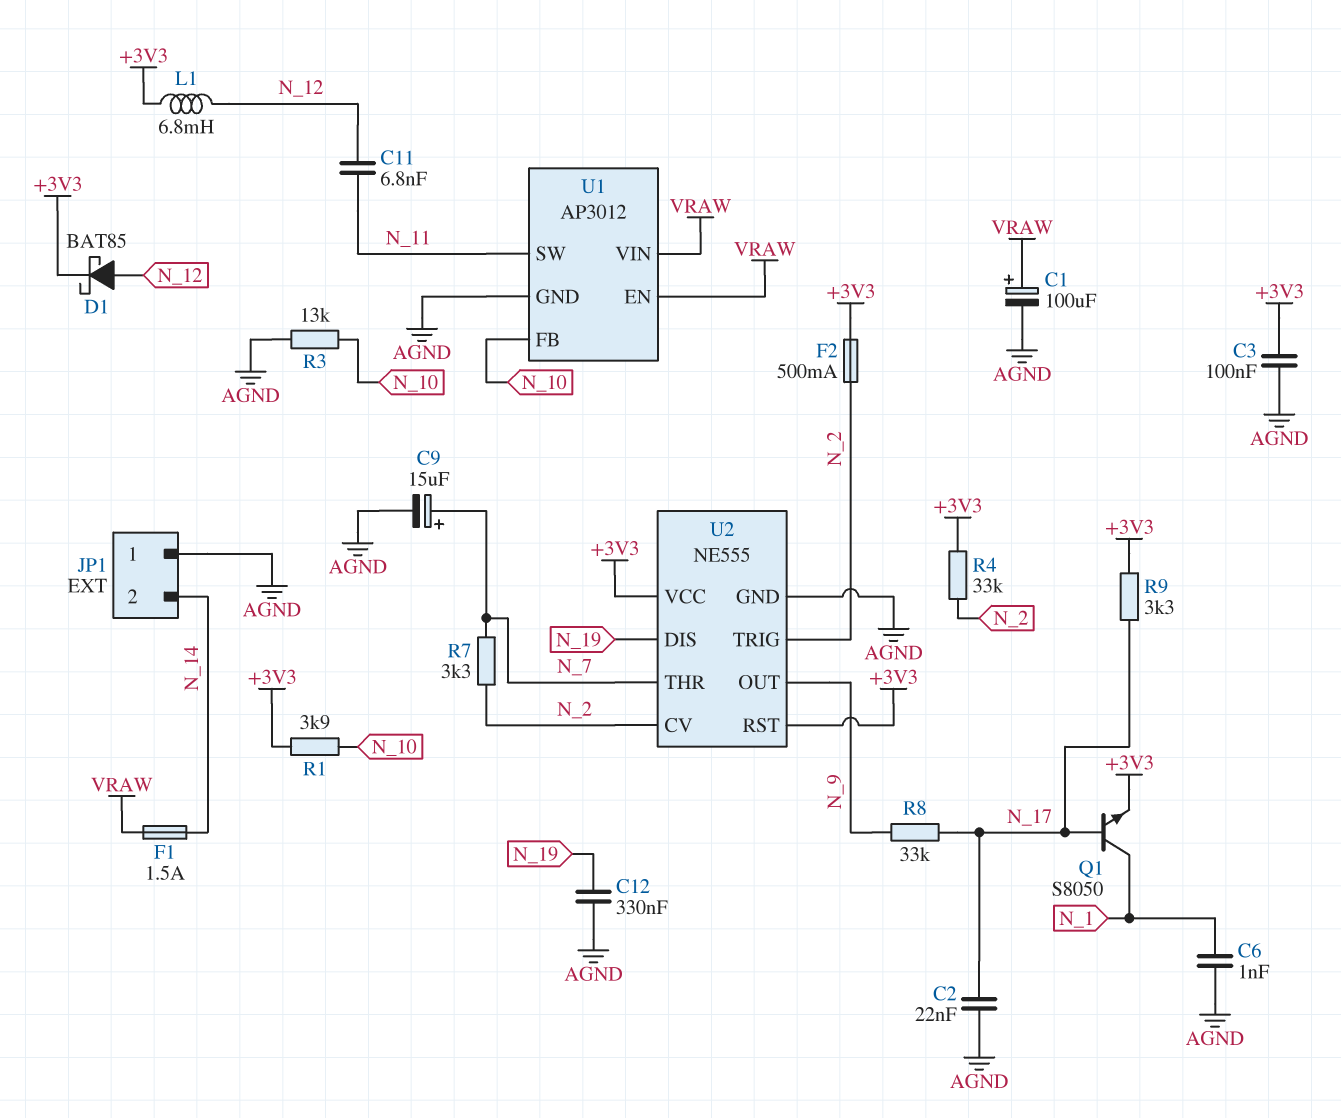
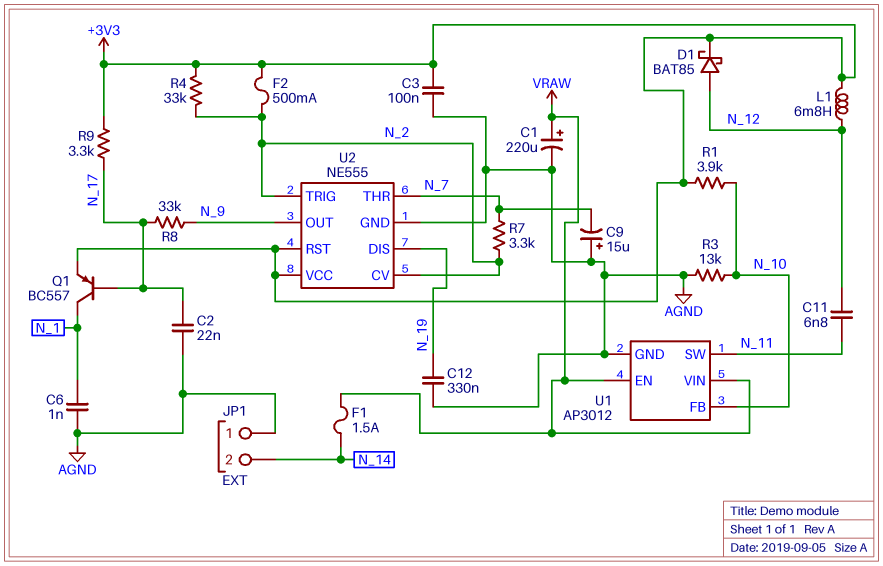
C1: 100uF (plus VRAW, minus AGND) -> 220uF (plus VRAW, minus AGND)
C9: 15uF (plus N_7, minus AGND) -> 15uF (plus AGND, minus N_7)
Q1: NPN S8050 (B N_17, C N_1, E +3V3) -> PNP BC557 (B N_17, C N_1, E +3V3)

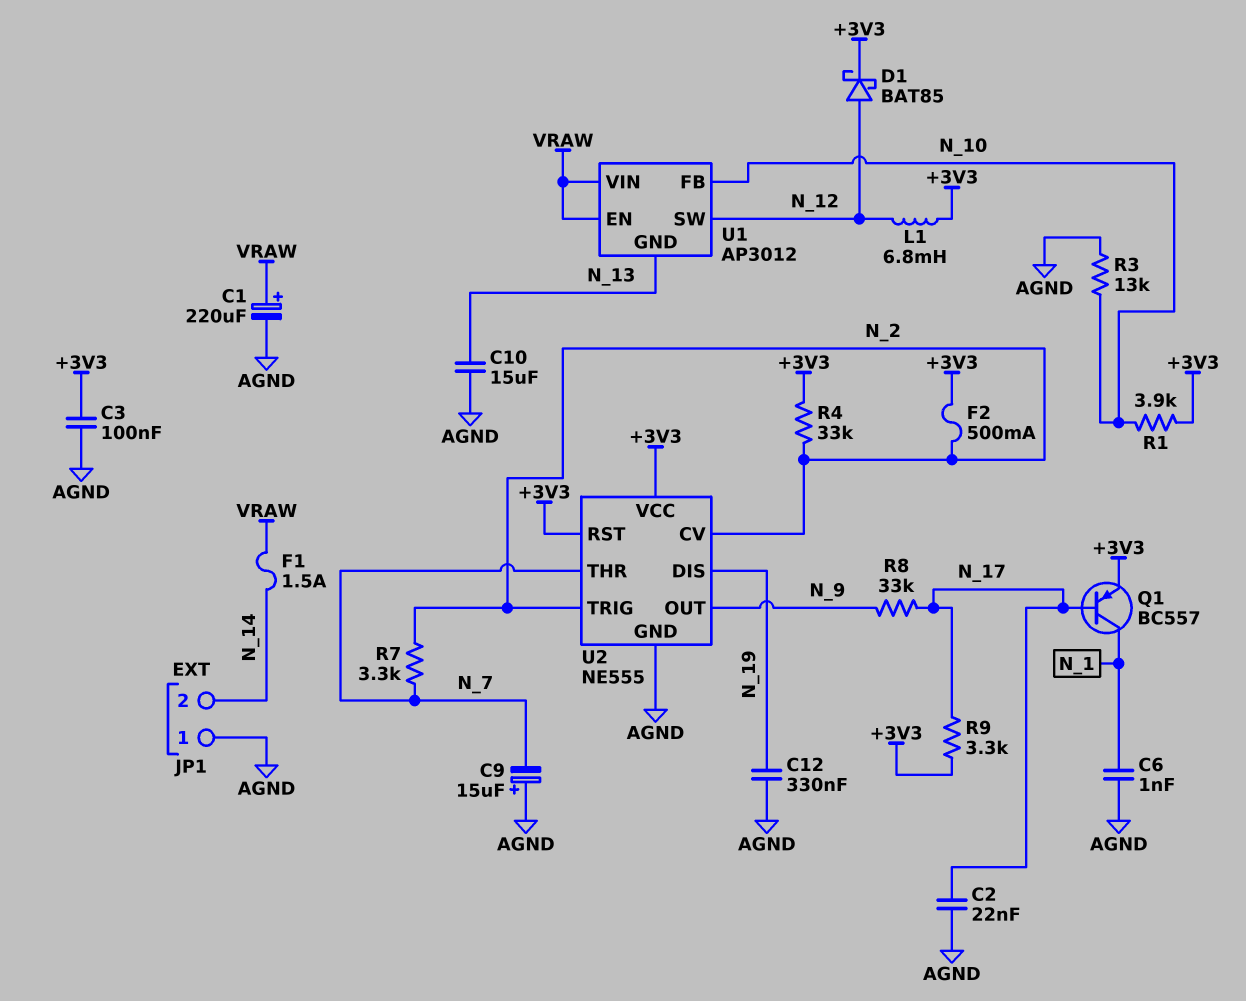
C10: none -> 15uF (AGND, N_13)
C11: 6.8nF (N_11, N_12) -> none
U1 pin GND: AGND -> N_13
U1 pin SW: N_11 -> N_12

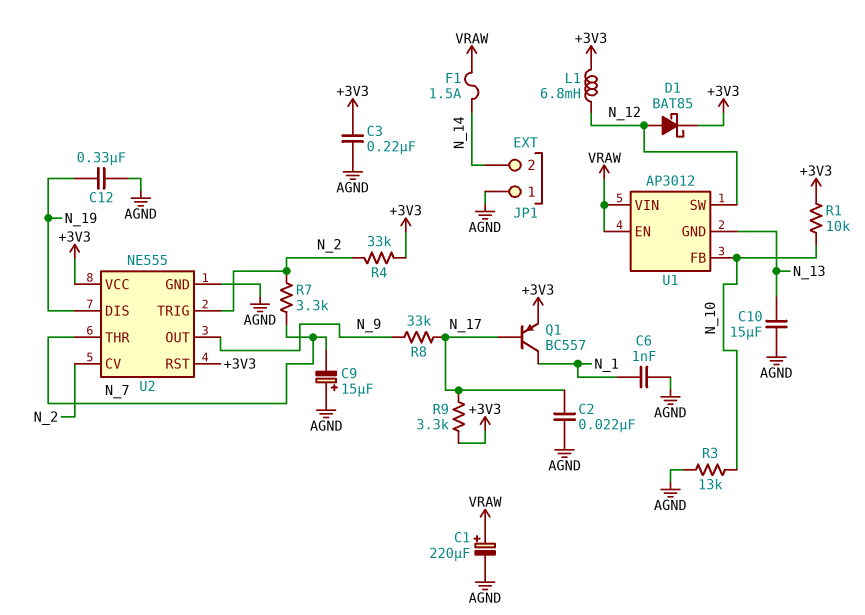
C3: 100nF (+3V3, AGND) -> 220nF (+3V3, AGND)
F2: 500mA (+3V3, N_2) -> none
R1: 3.9k (+3V3, N_10) -> 10k (+3V3, N_10)

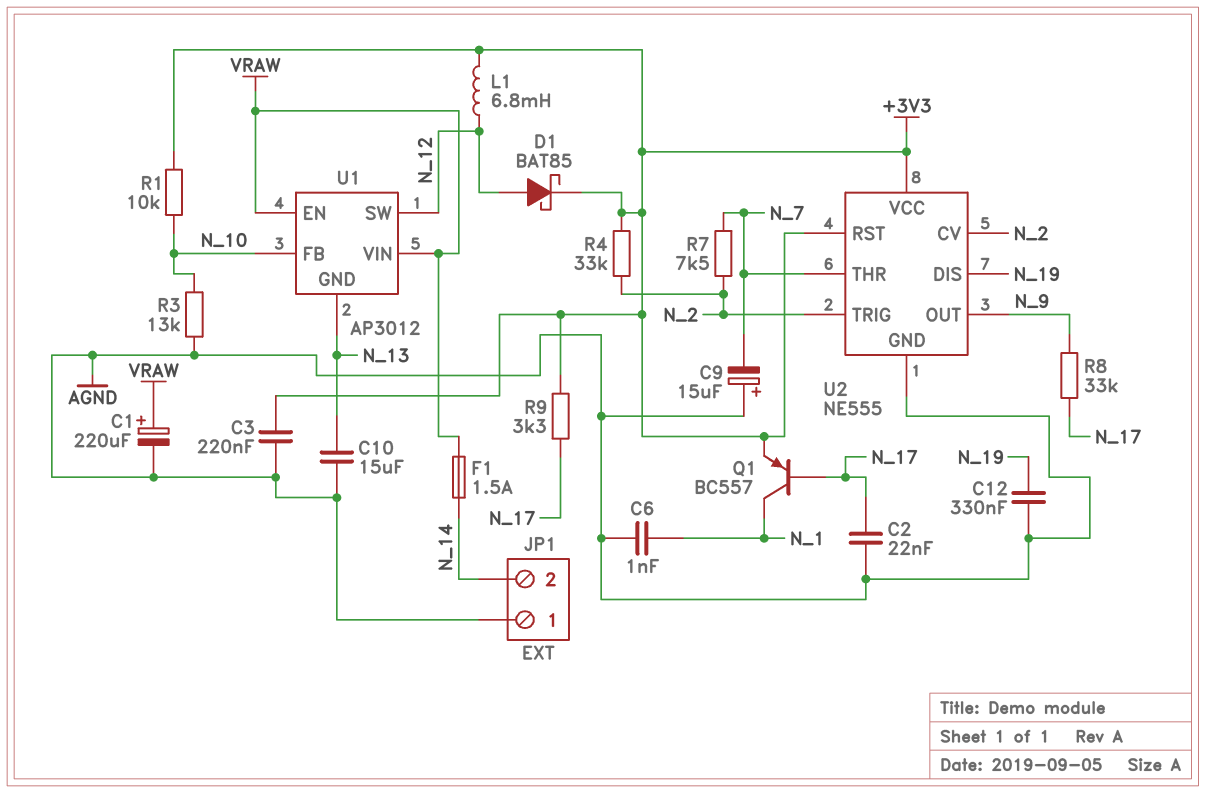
R7: 3.3k (N_2, N_7) -> 7.5k (N_2, N_7)

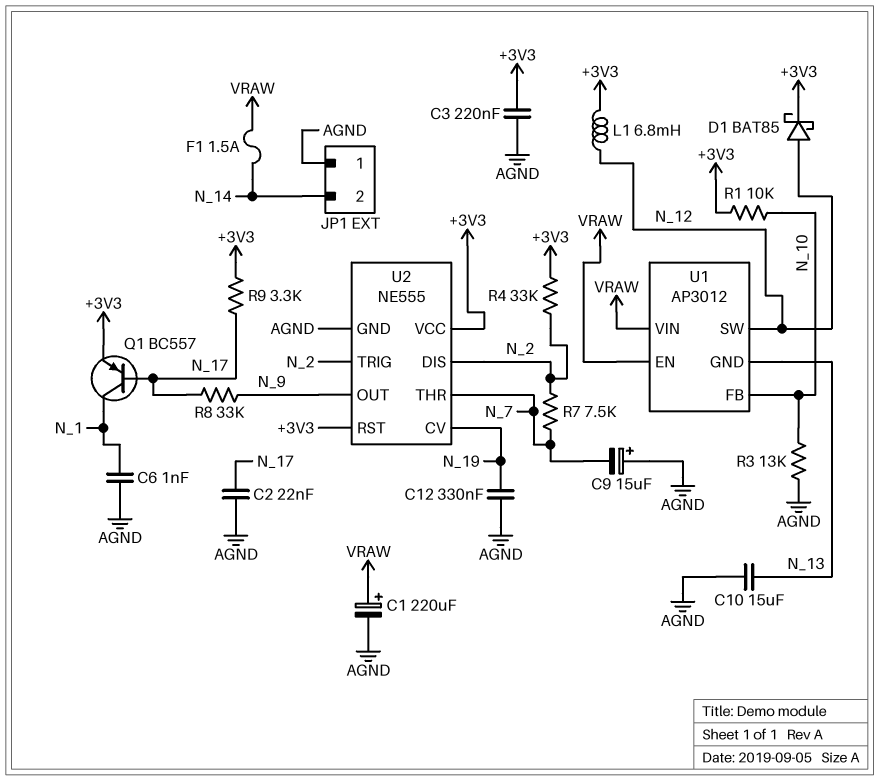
U2 pin CV: N_2 -> N_19
U2 pin DIS: N_19 -> N_2

